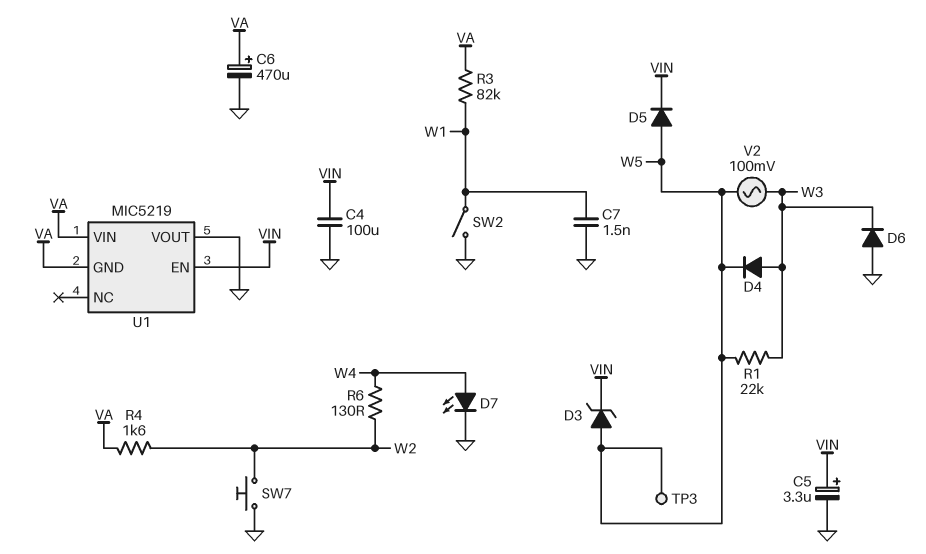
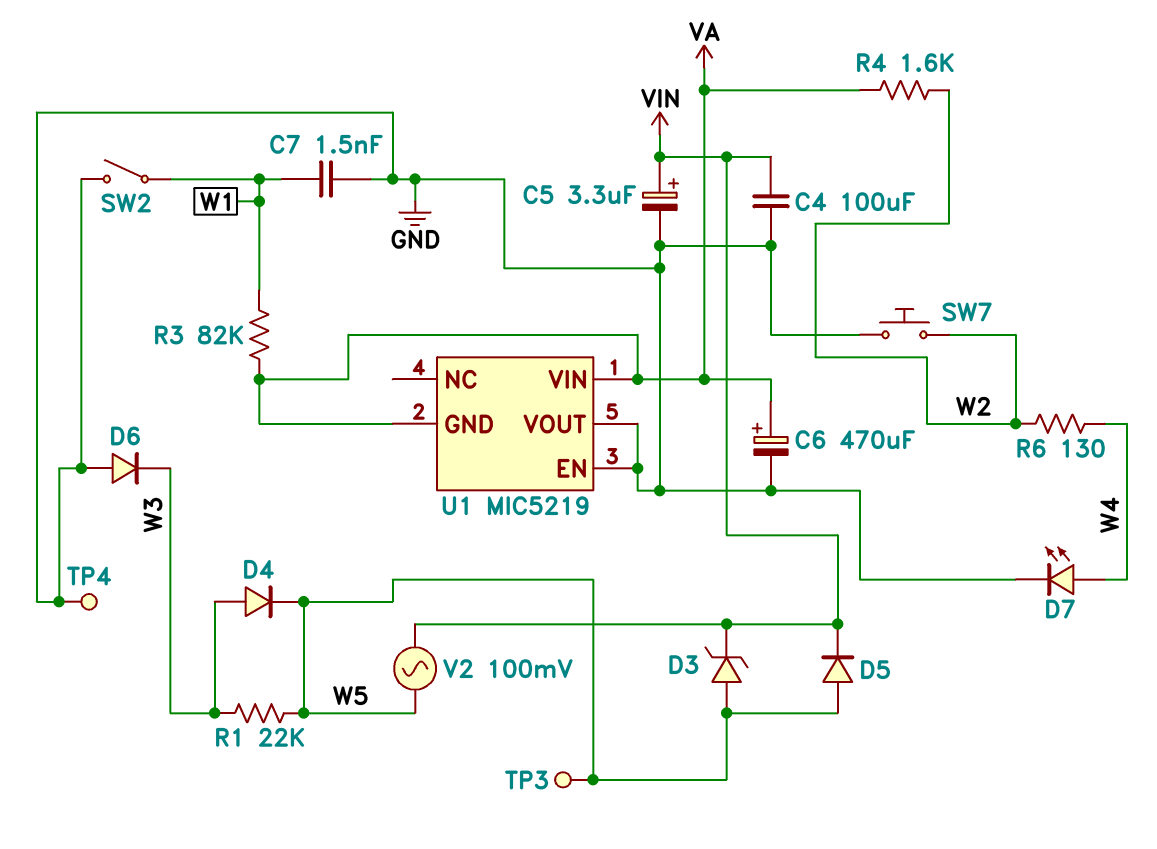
TP4: none -> test point (GND)
U1 pin EN: VIN -> GND
V2: AC 100mV (W3, W5) -> AC 100mV (VIN, W5)

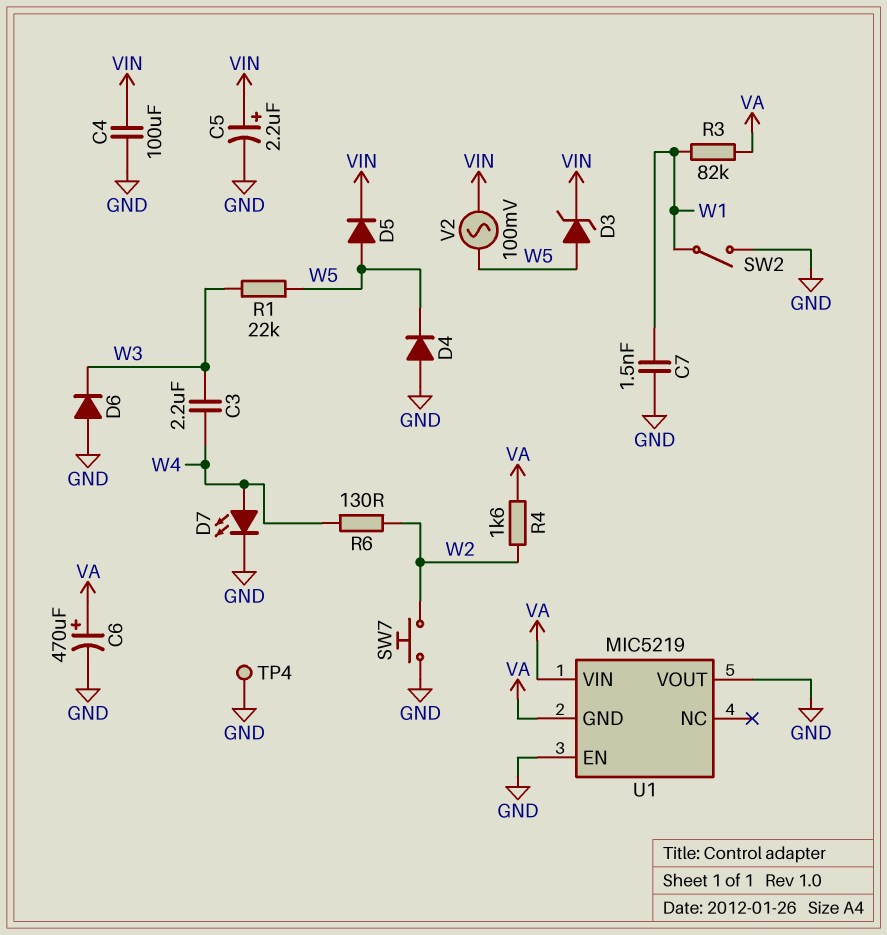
C3: none -> 2.2uF (W3, W4)
C5: 3.3uF (plus VIN, minus GND) -> 2.2uF (plus VIN, minus GND)
D4: diode (A W3, K W5) -> diode (A GND, K W5)
TP3: test point (W5) -> none

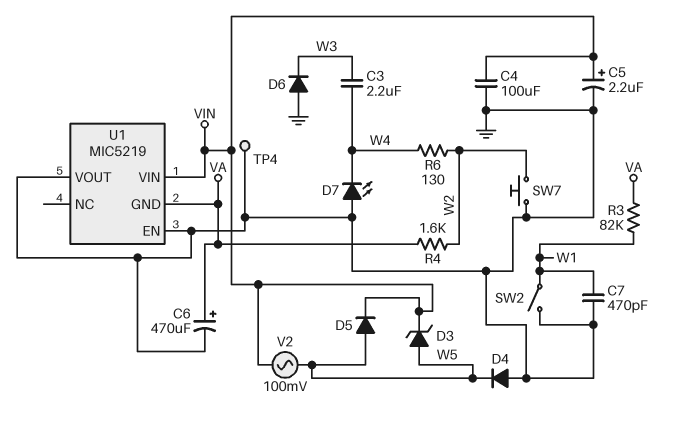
C7: 1.5nF (GND, W1) -> 470pF (GND, W1)
D7: LED (A W4, K GND) -> LED (A GND, K W4)
R1: 22k (W3, W5) -> none
U1 pin VIN: VA -> VIN

